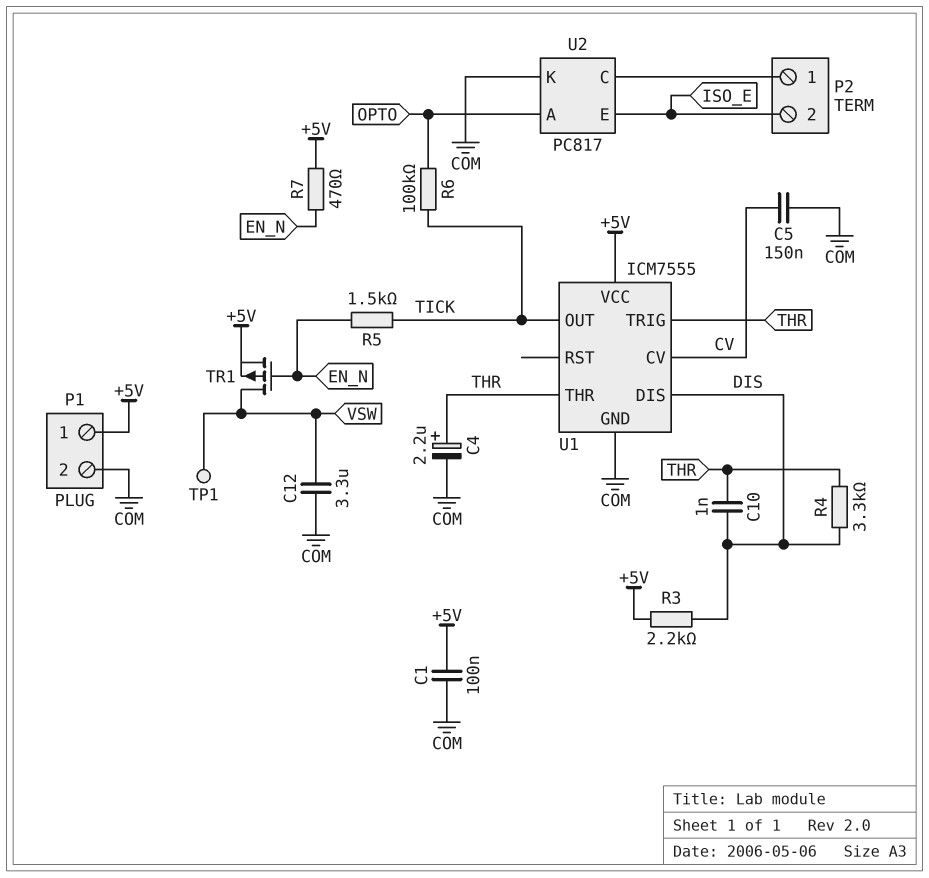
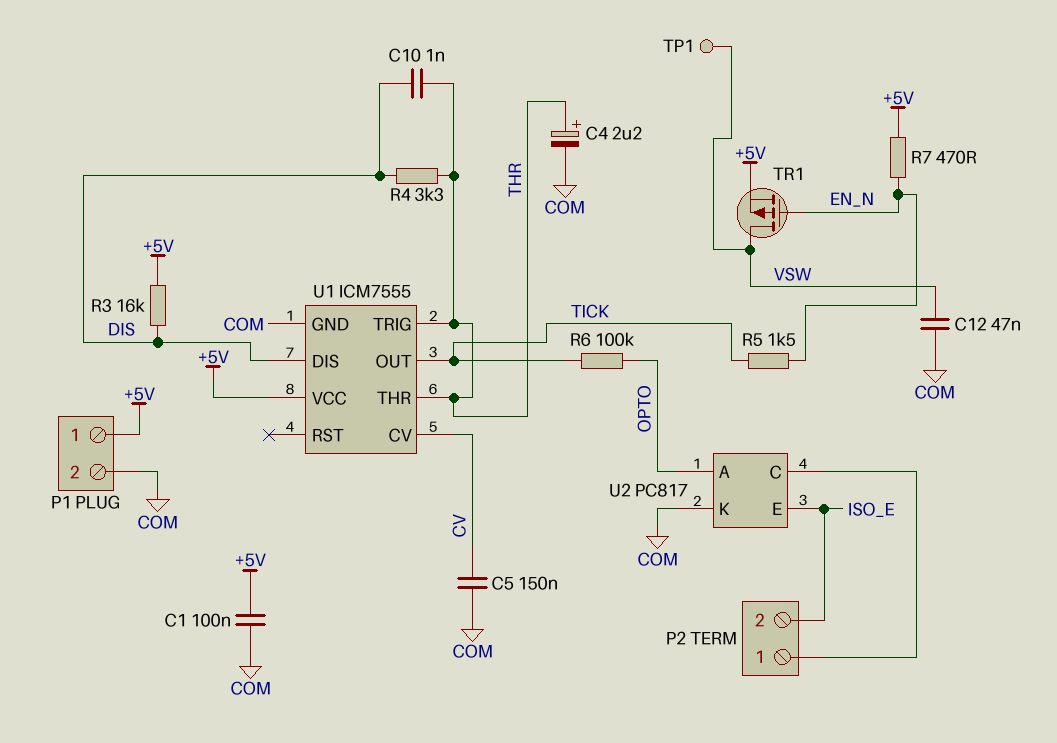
C12: 3.3uF (COM, VSW) -> 47nF (COM, VSW)
R3: 2.2k (+5V, DIS) -> 16k (+5V, DIS)

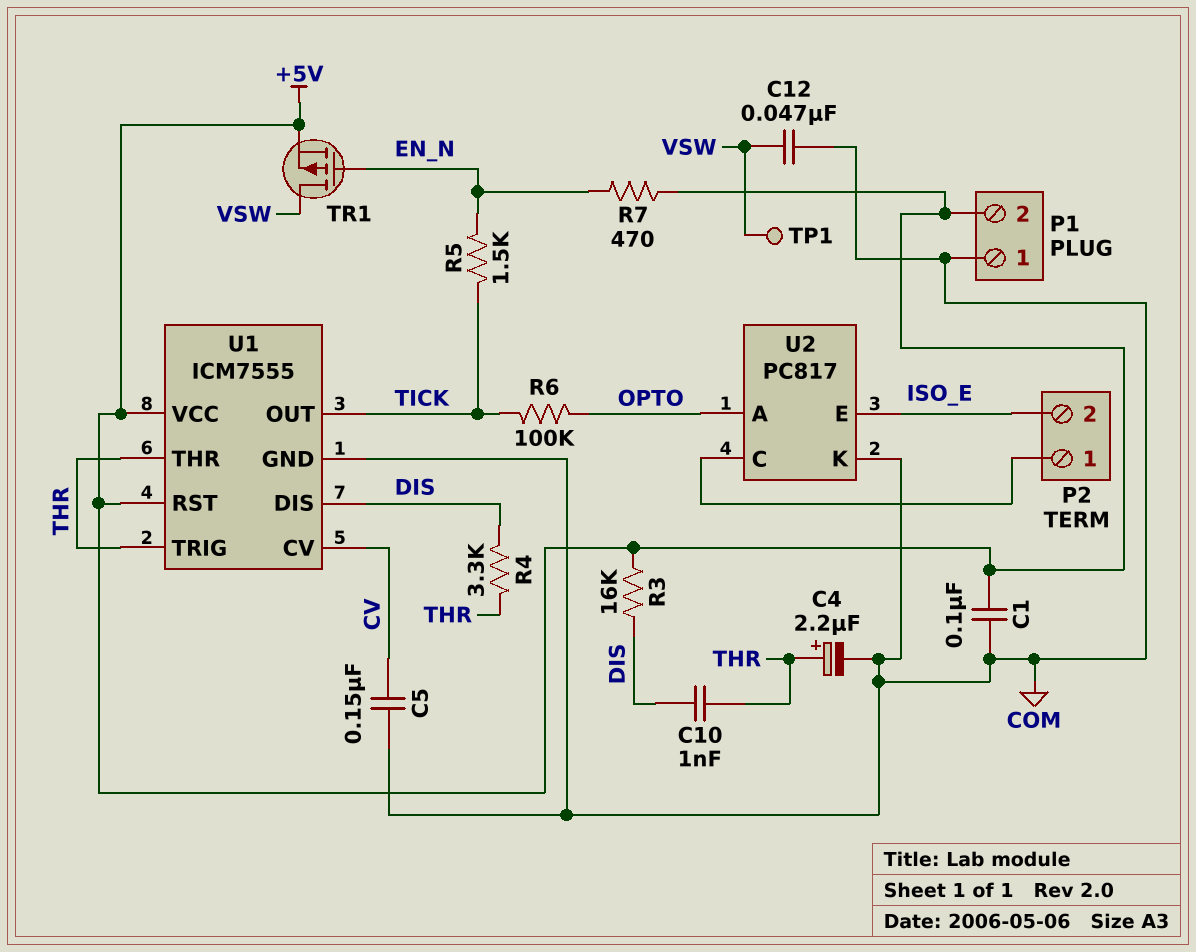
P1 pin 1: +5V -> COM
P1 pin 2: COM -> +5V
U1 pin RST: none -> +5V

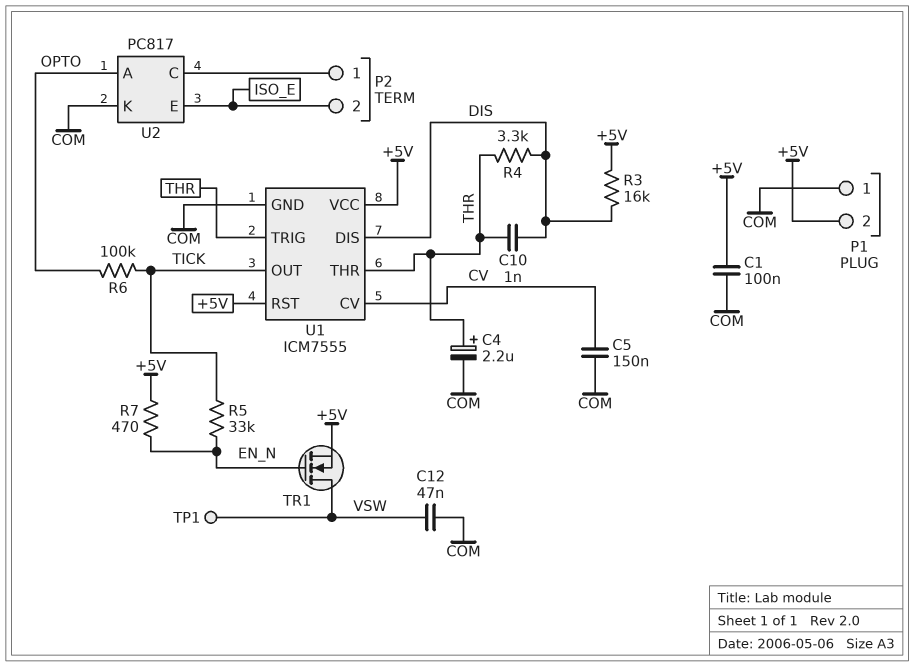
R5: 1.5k (EN_N, TICK) -> 33k (EN_N, TICK)
TR1: PMOS (G EN_N, D VSW, S +5V) -> NMOS (G EN_N, D VSW, S +5V)

